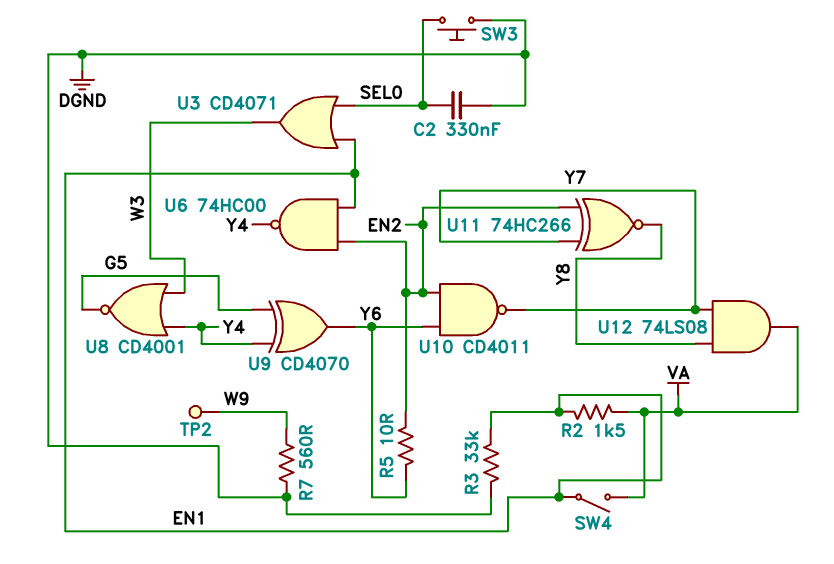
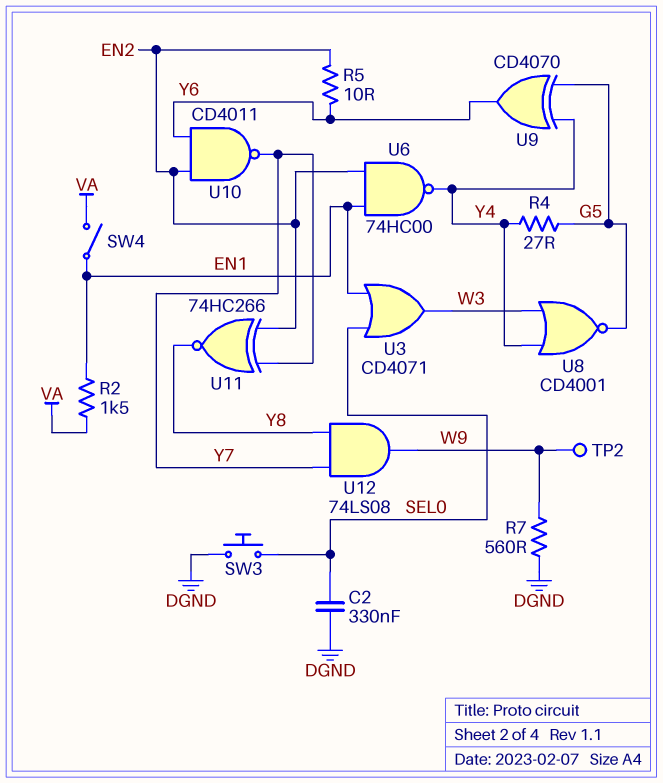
R3: 33k (DGND, EN1) -> none
R4: none -> 27 (G5, Y4)
U12: AND 74LS08 (in Y7, in Y8, out VA) -> AND 74LS08 (in Y7, in Y8, out W9)

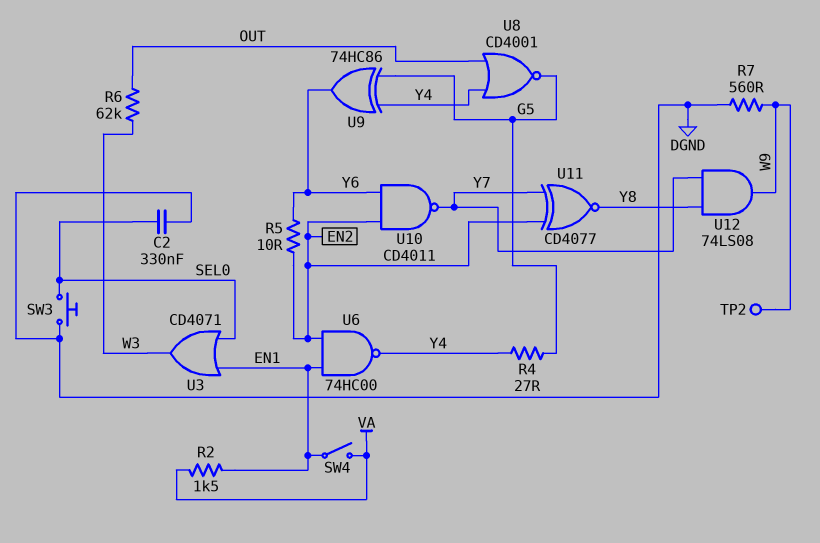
R6: none -> 62k (OUT, W3)
U8: NOR CD4001 (in W3, in Y4, out G5) -> NOR CD4001 (in OUT, in Y4, out G5)
U9: XOR CD4070 (in G5, in Y4, out Y6) -> XOR 74HC86 (in G5, in Y4, out Y6)
U11: XNOR 74HC266 (in EN2, in Y7, out Y8) -> XNOR CD4077 (in EN2, in Y7, out Y8)

